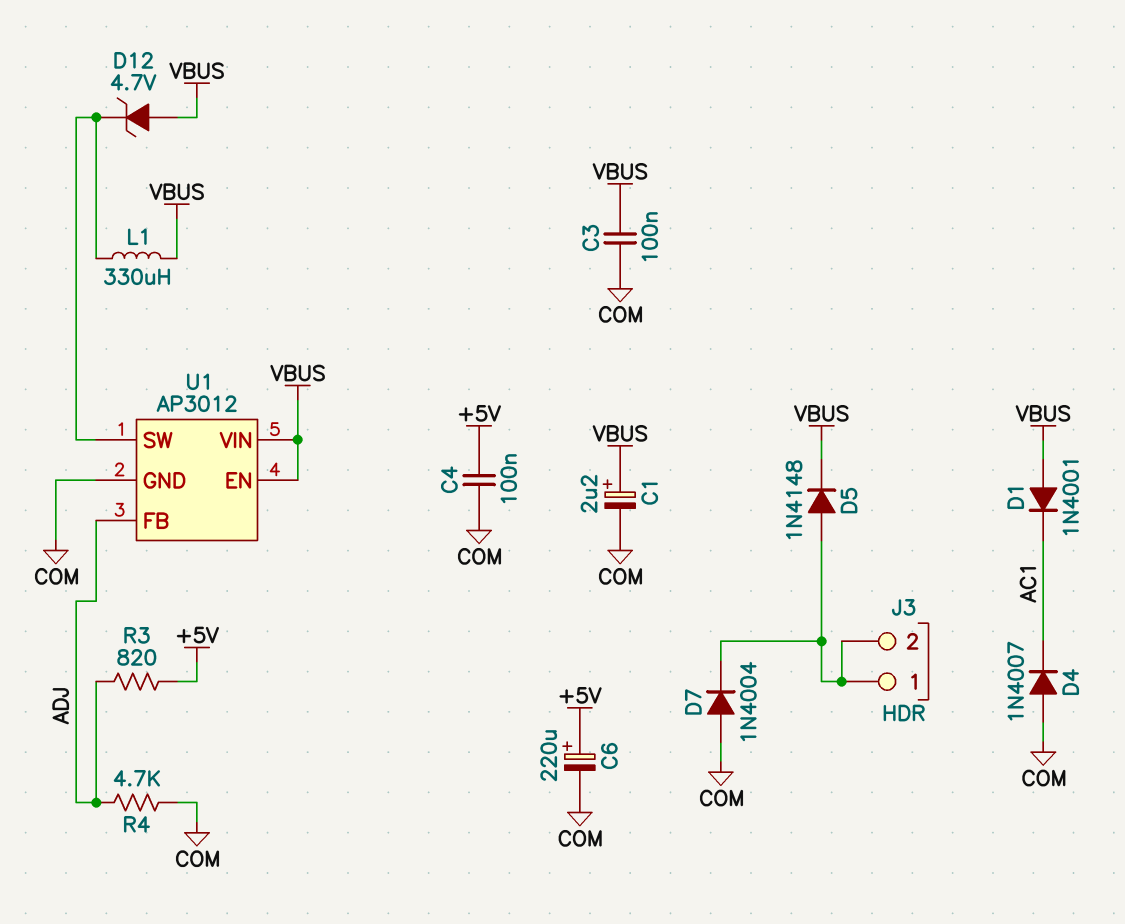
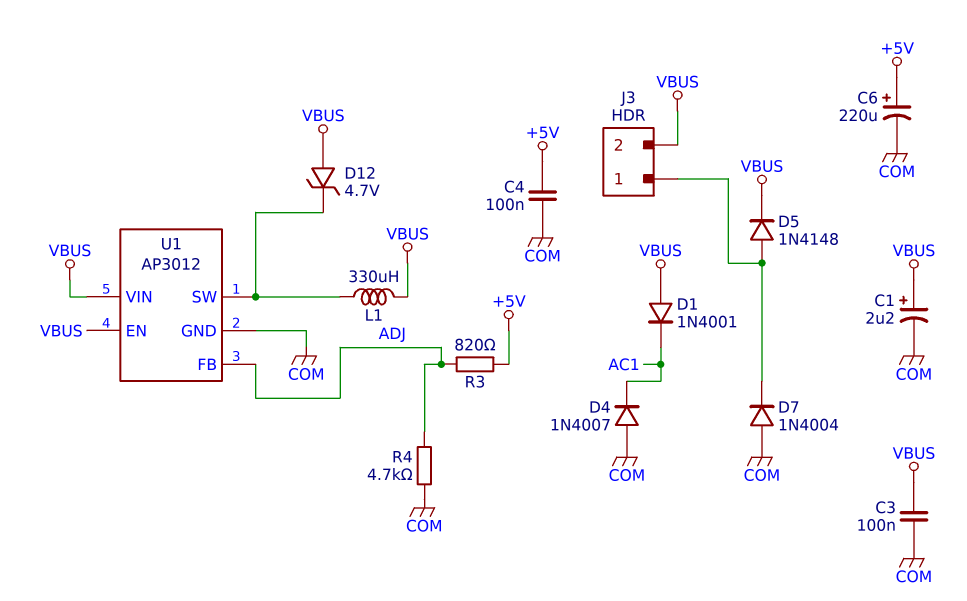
J3 pin 2: J3/1 -> VBUS

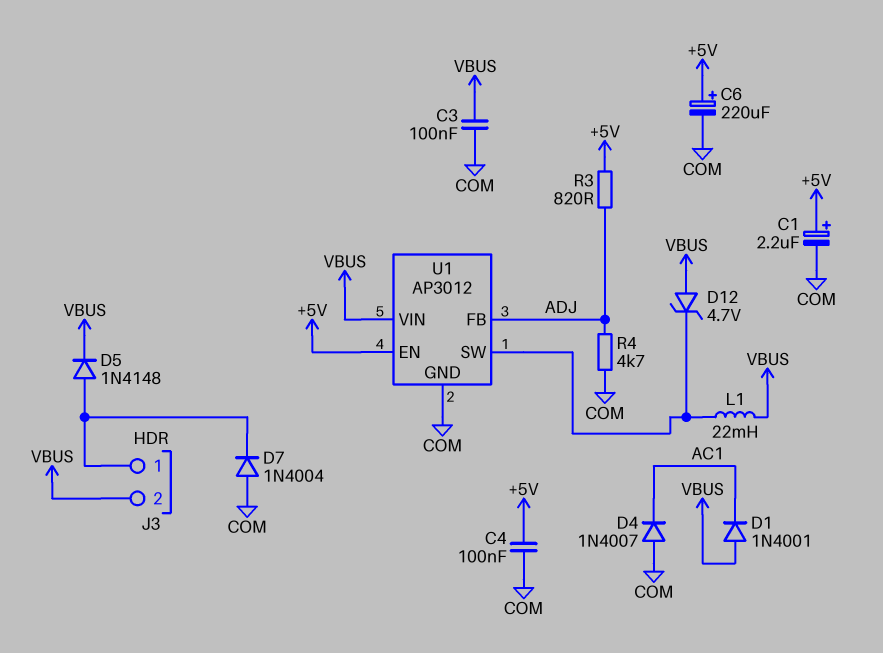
C1: 2.2uF (plus VBUS, minus COM) -> 2.2uF (plus +5V, minus COM)
L1: 330uH (U1/SW, VBUS) -> 22mH (U1/SW, VBUS)
U1 pin EN: VBUS -> +5V

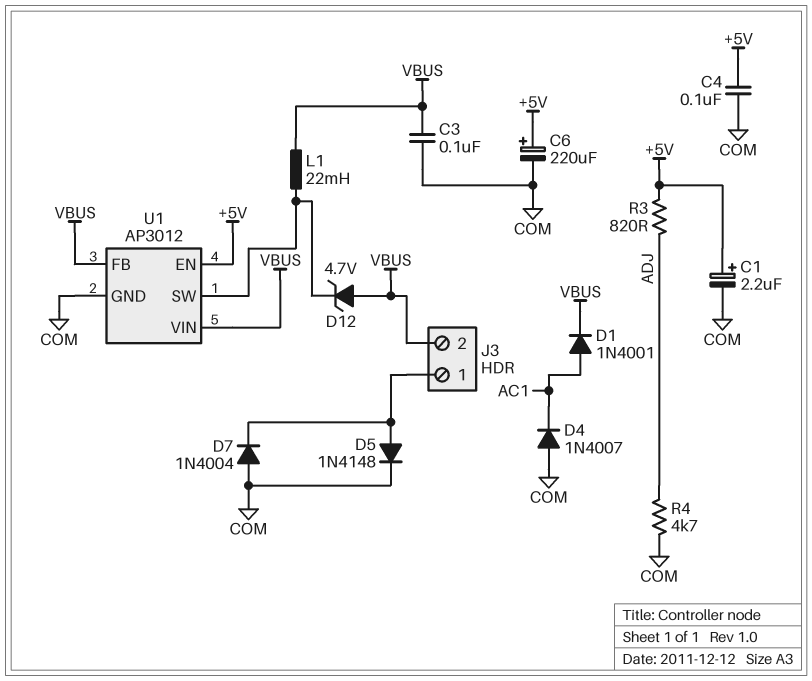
D1: diode 1N4001 (A VBUS, K AC1) -> diode 1N4001 (A AC1, K VBUS)
D5: diode 1N4148 (A J3/1, K VBUS) -> diode 1N4148 (A J3/1, K COM)
U1 pin FB: ADJ -> VBUS

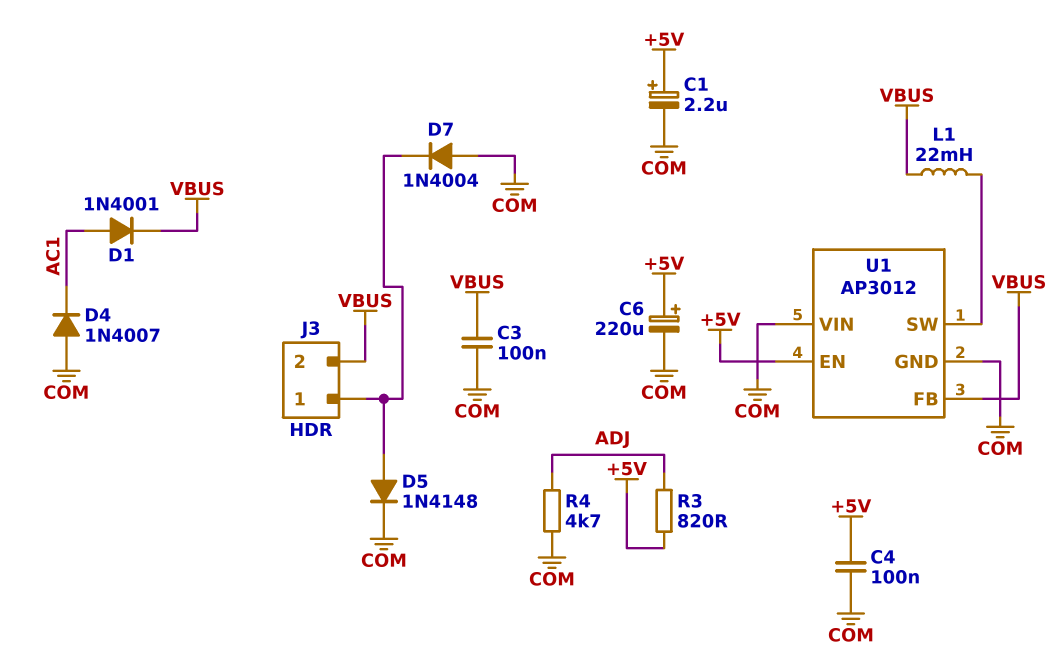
D12: zener 4.7V (A VBUS, K U1/SW) -> none
U1 pin VIN: VBUS -> COM

